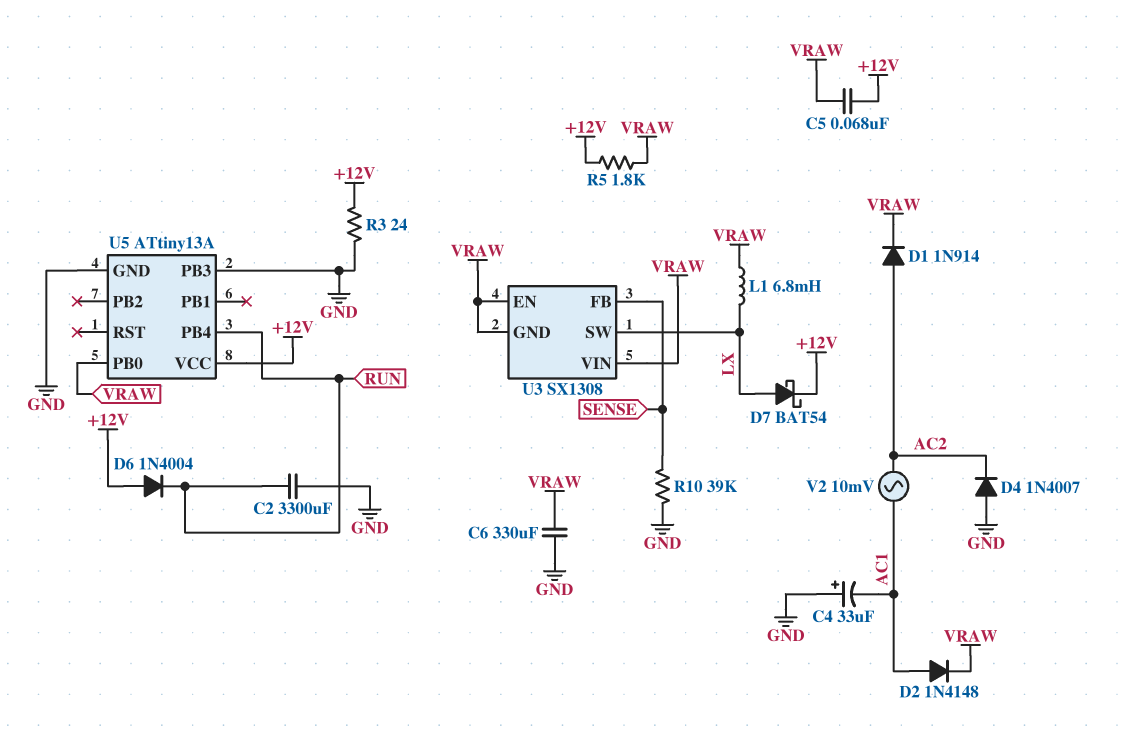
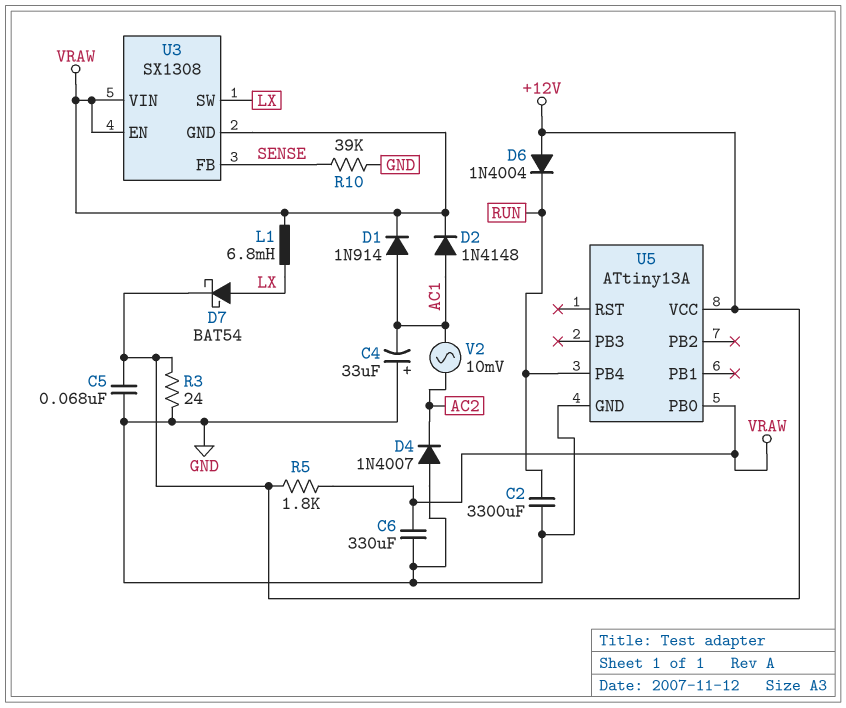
C5: 68nF (+12V, VRAW) -> 68nF (+12V, GND)
D1: diode 1N914 (A AC2, K VRAW) -> diode 1N914 (A AC1, K VRAW)
U5 pin PB3: GND -> none

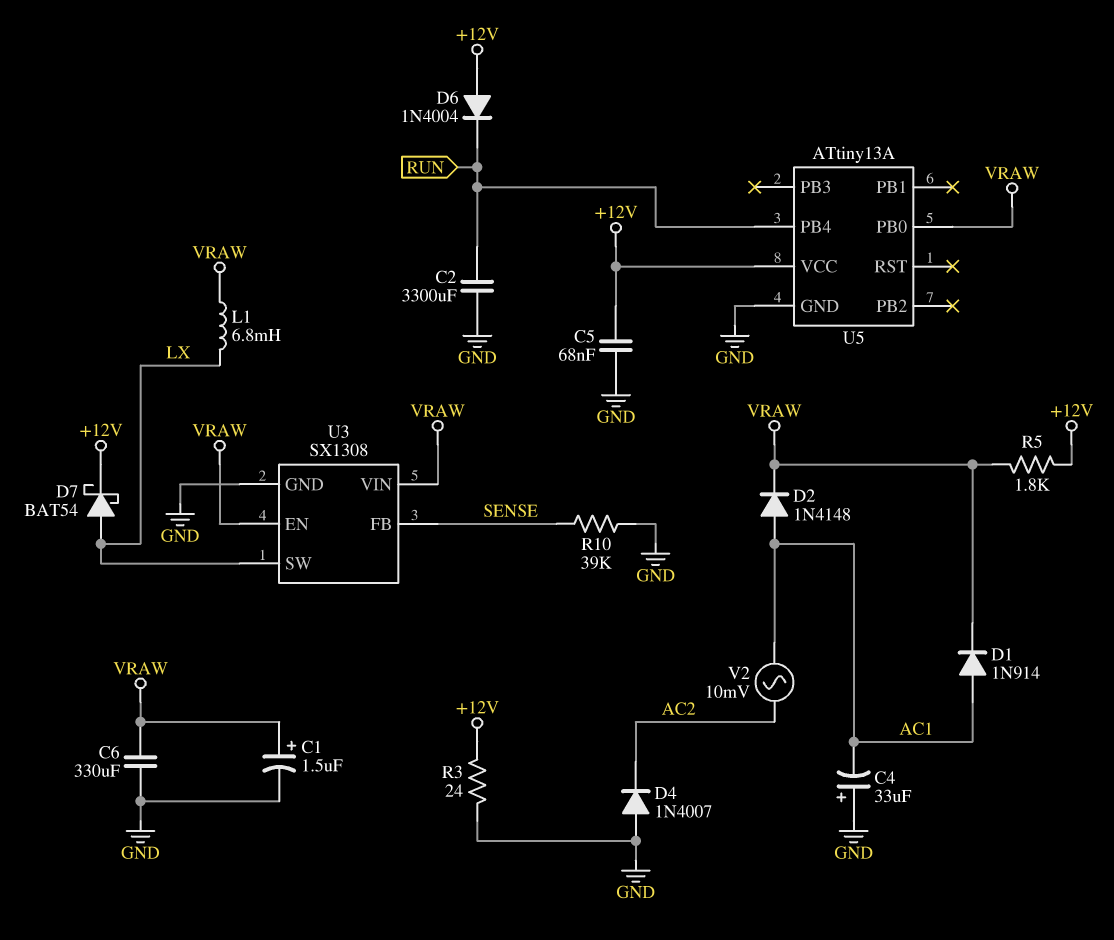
C1: none -> 1.5uF (plus VRAW, minus GND)
U3 pin GND: VRAW -> GND

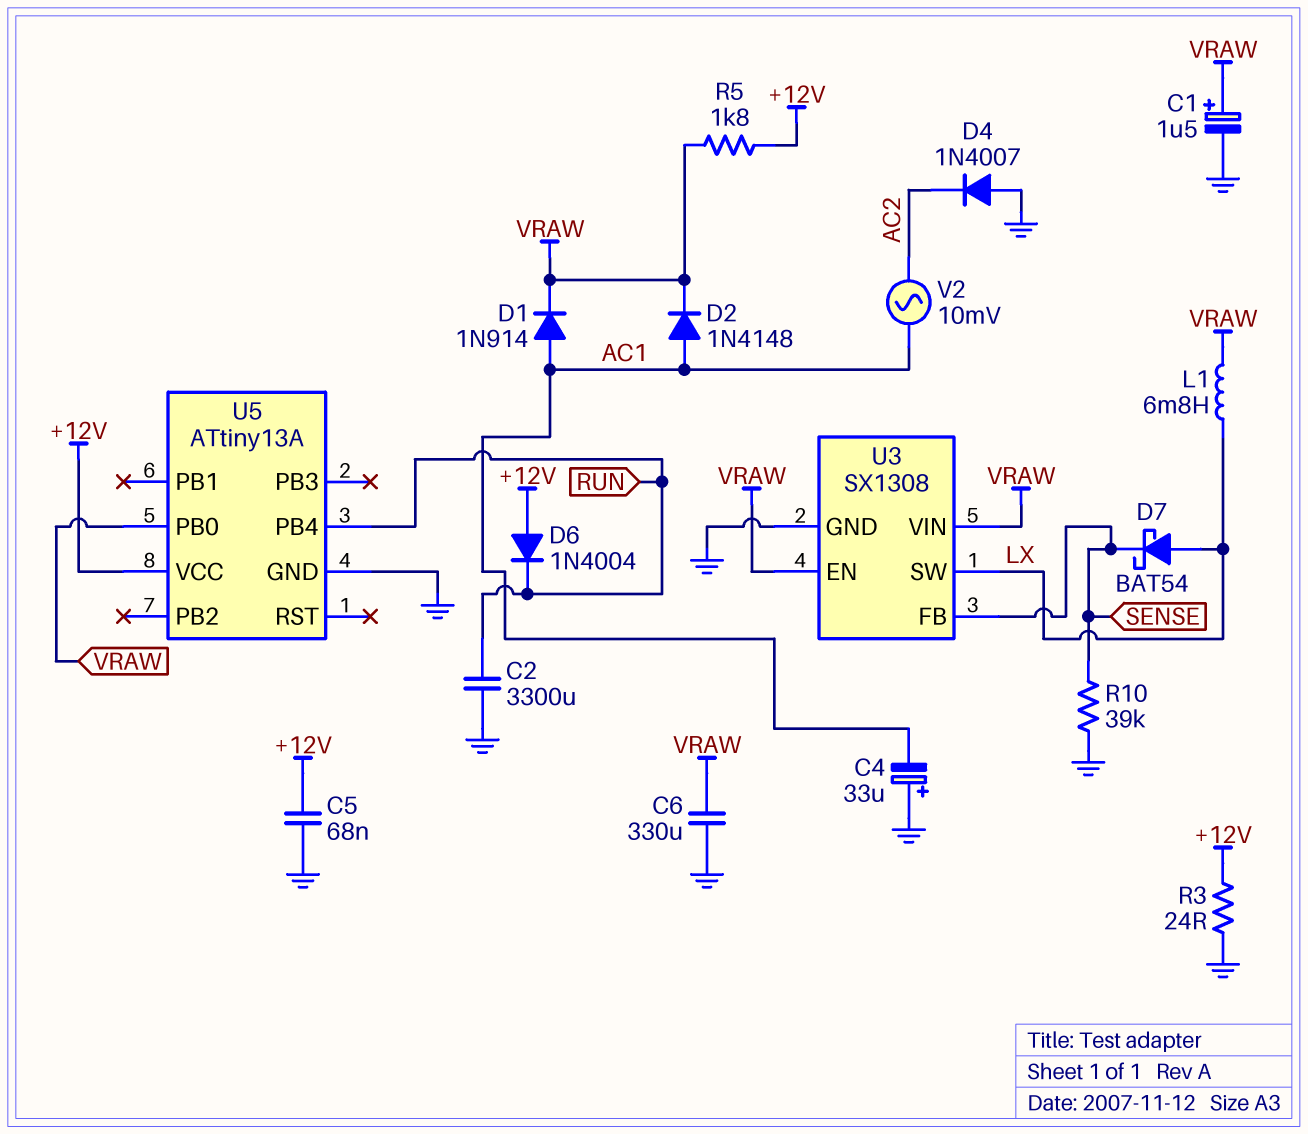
D7: schottky BAT54 (A LX, K +12V) -> schottky BAT54 (A LX, K SENSE)

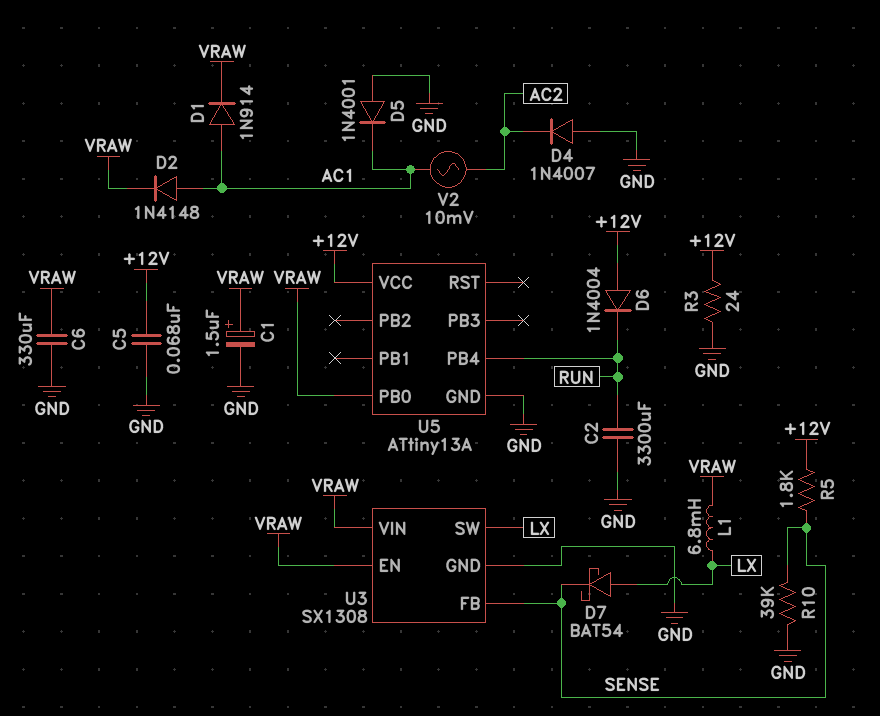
C4: 33uF (plus GND, minus AC1) -> none
D5: none -> diode 1N4001 (A GND, K AC1)
R5: 1.8k (+12V, VRAW) -> 1.8k (+12V, SENSE)

